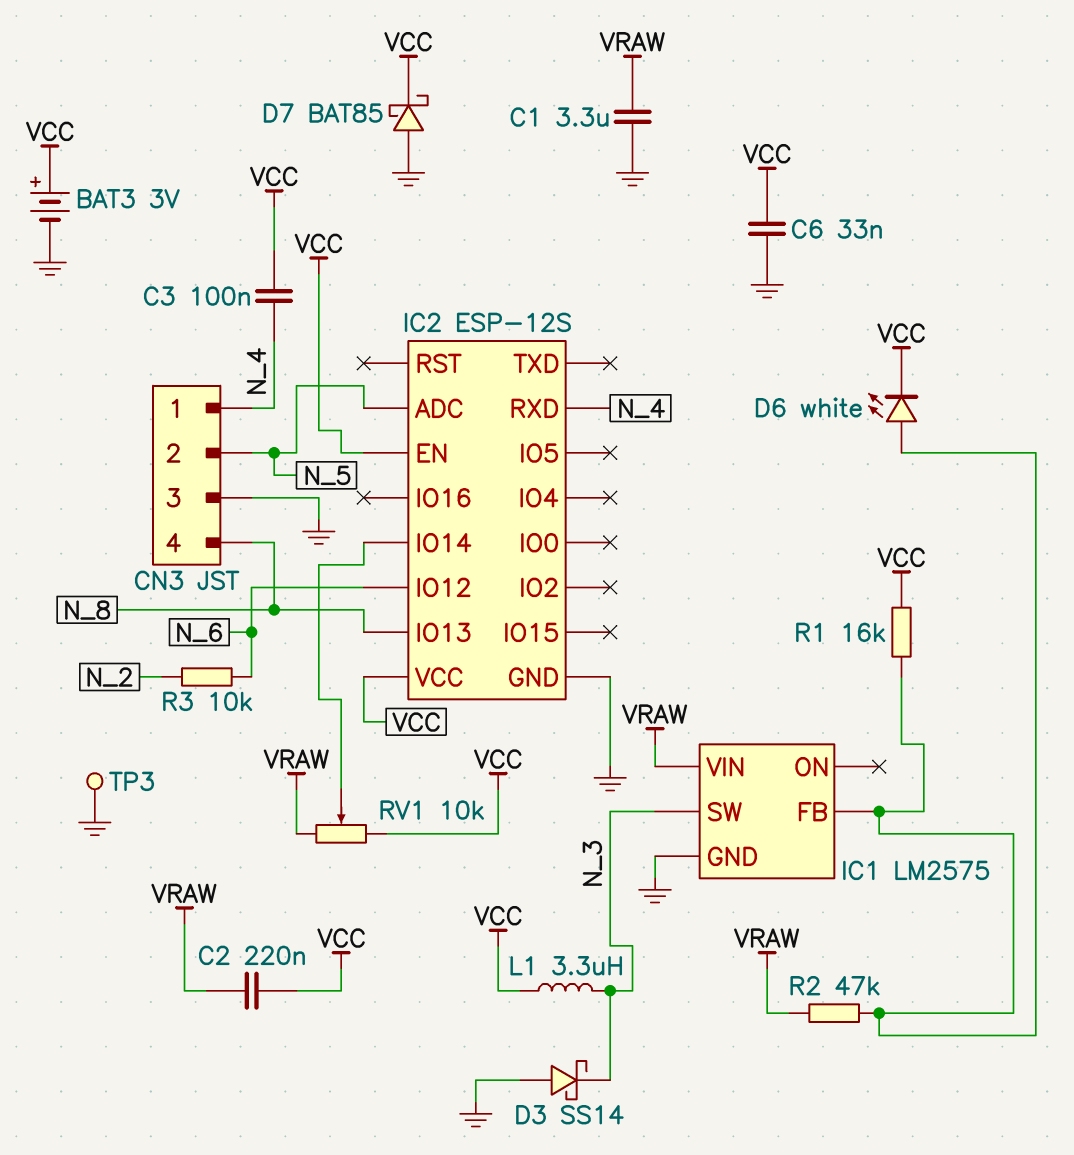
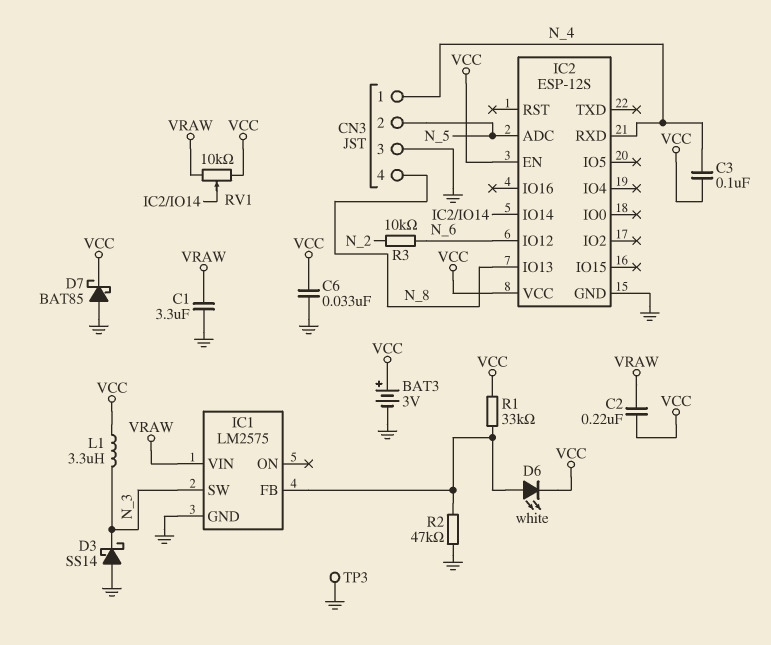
R1: 16k (IC1/FB, VCC) -> 33k (IC1/FB, VCC)
R2: 47k (IC1/FB, VRAW) -> 47k (GND, IC1/FB)

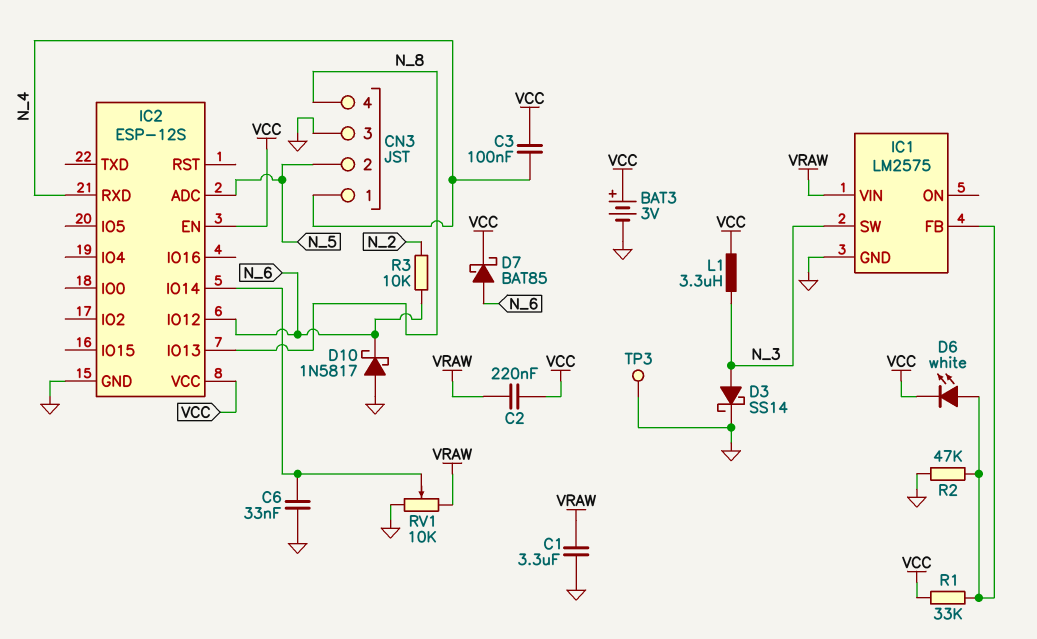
C6: 33nF (GND, VCC) -> 33nF (GND, IC2/IO14)
D3: schottky SS14 (A GND, K N_3) -> schottky SS14 (A N_3, K GND)
D7: schottky BAT85 (A GND, K VCC) -> schottky BAT85 (A N_6, K VCC)
D10: none -> schottky 1N5817 (A GND, K N_6)
RV1: 10k (VCC, VRAW, wiper IC2/IO14) -> 10k (GND, VRAW, wiper IC2/IO14)

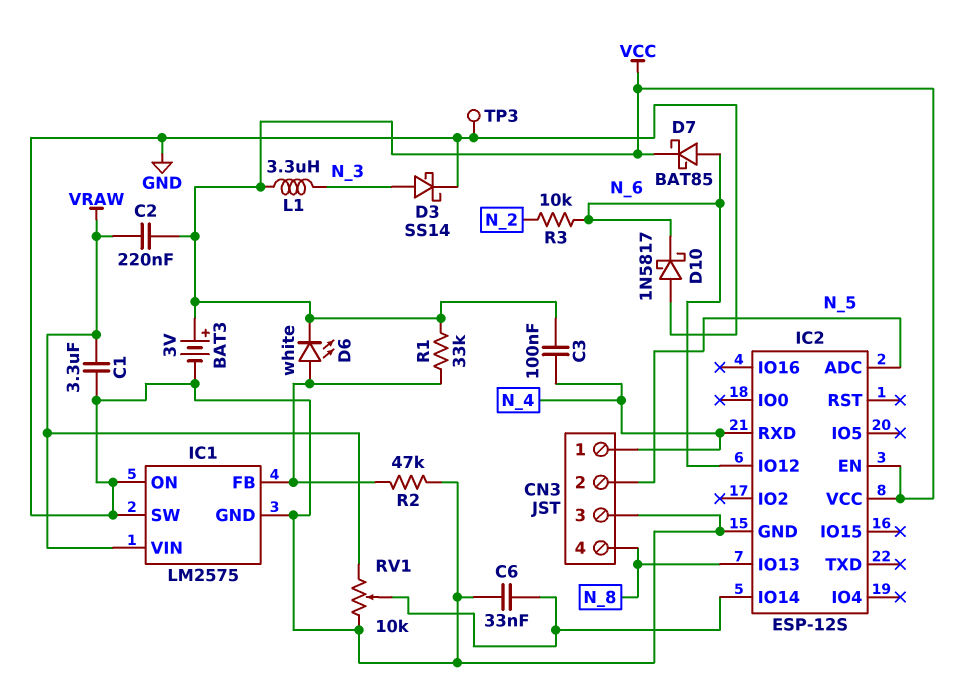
IC1 pin ON: none -> GND
IC1 pin SW: N_3 -> GND

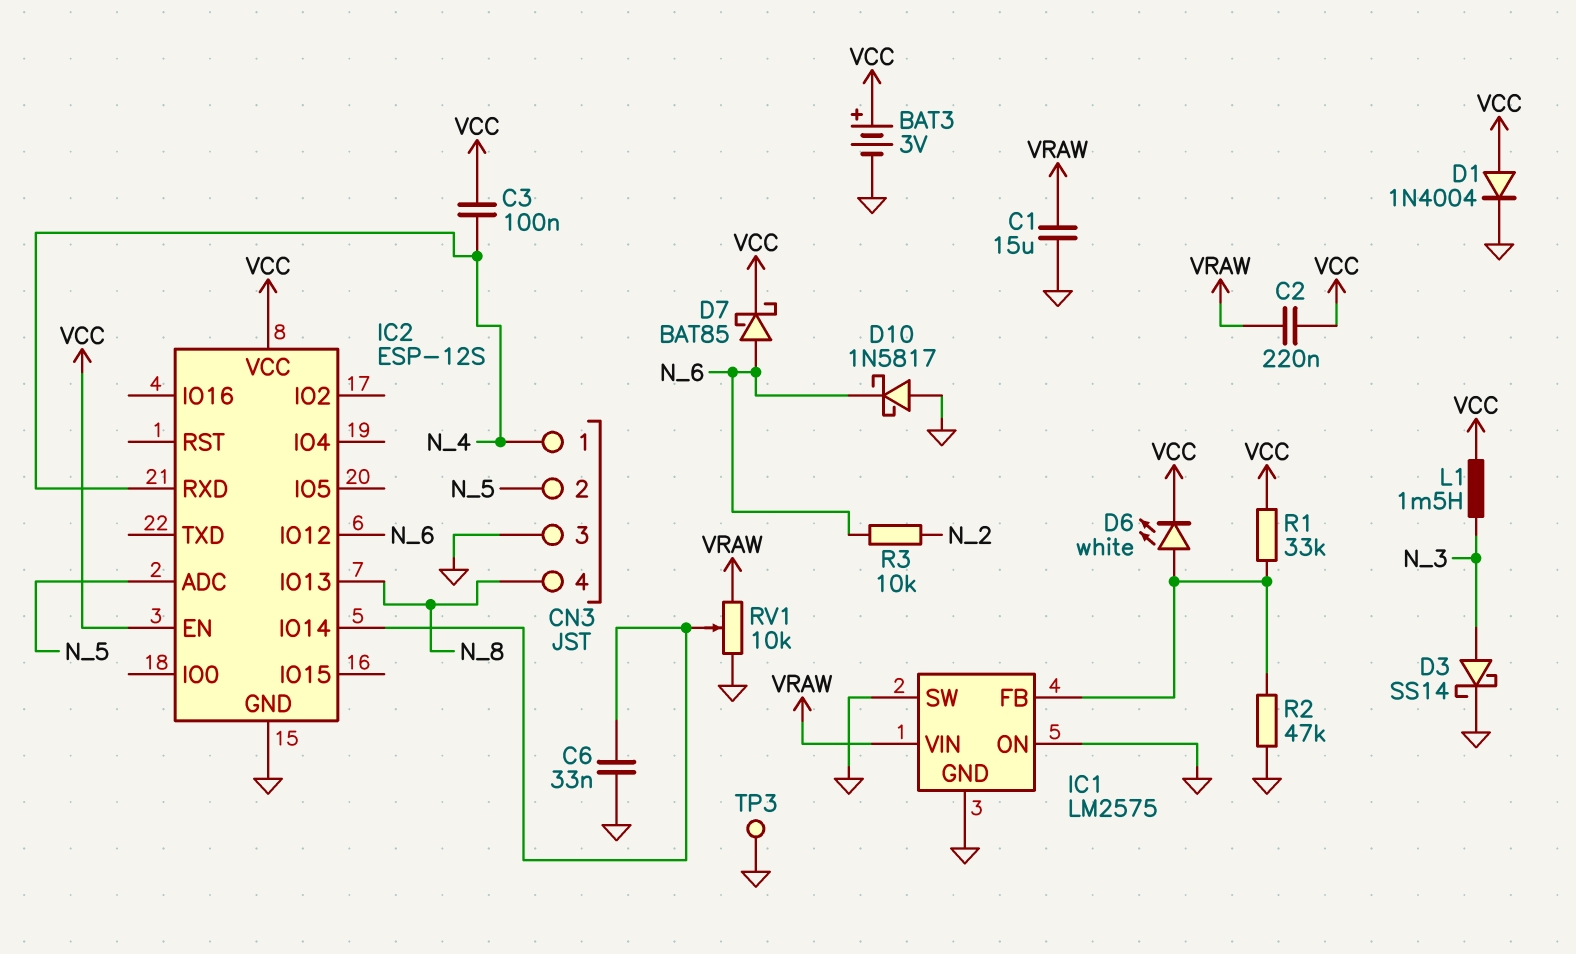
C1: 3.3uF (GND, VRAW) -> 15uF (GND, VRAW)
D1: none -> diode 1N4004 (A VCC, K GND)
L1: 3.3uH (N_3, VCC) -> 1.5mH (N_3, VCC)

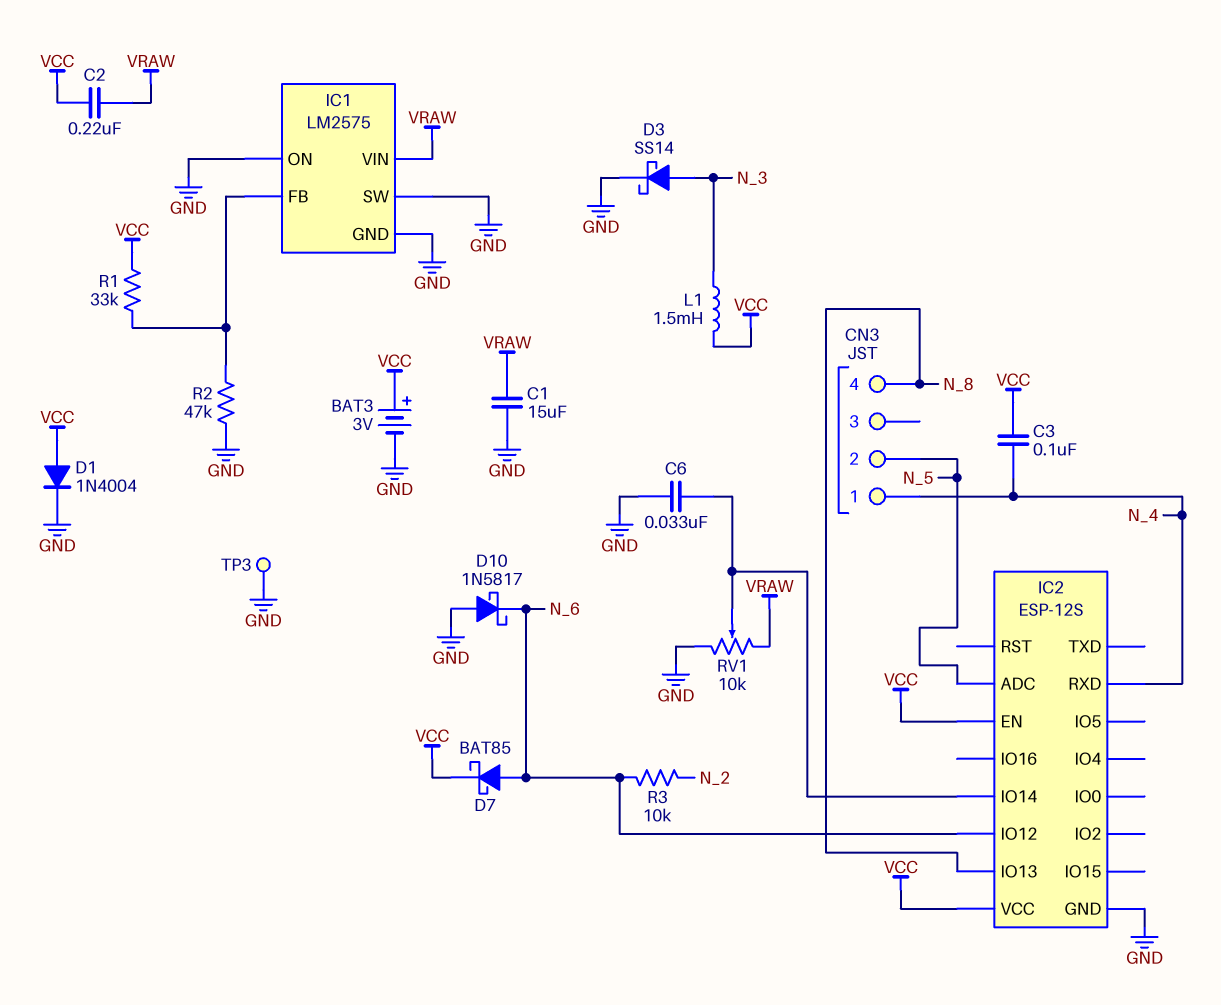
CN3 pin 3: GND -> none
D6: LED white (A IC1/FB, K VCC) -> none

